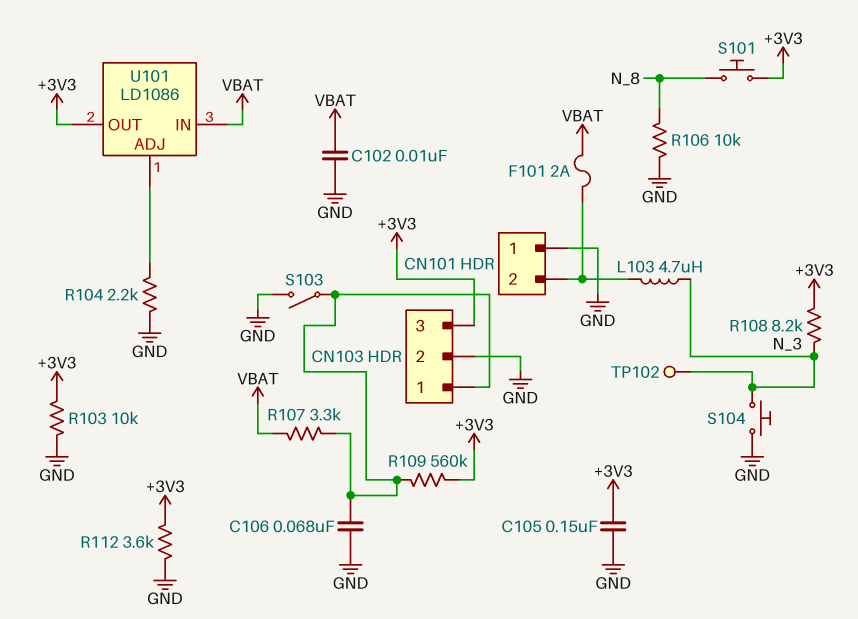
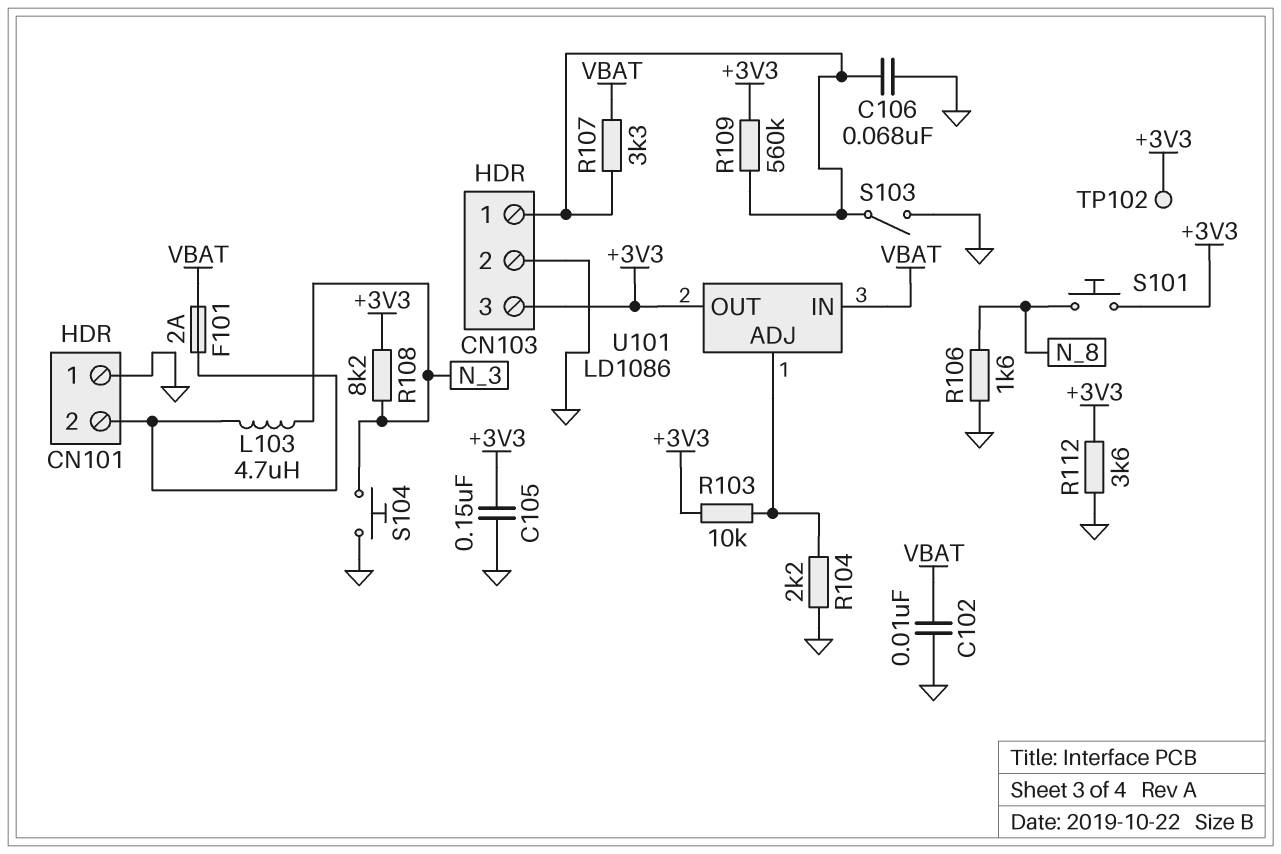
R103: 10k (+3V3, GND) -> 10k (+3V3, U101/ADJ)
R106: 10k (GND, N_8) -> 1.6k (GND, N_8)
TP102: test point (N_3) -> test point (+3V3)

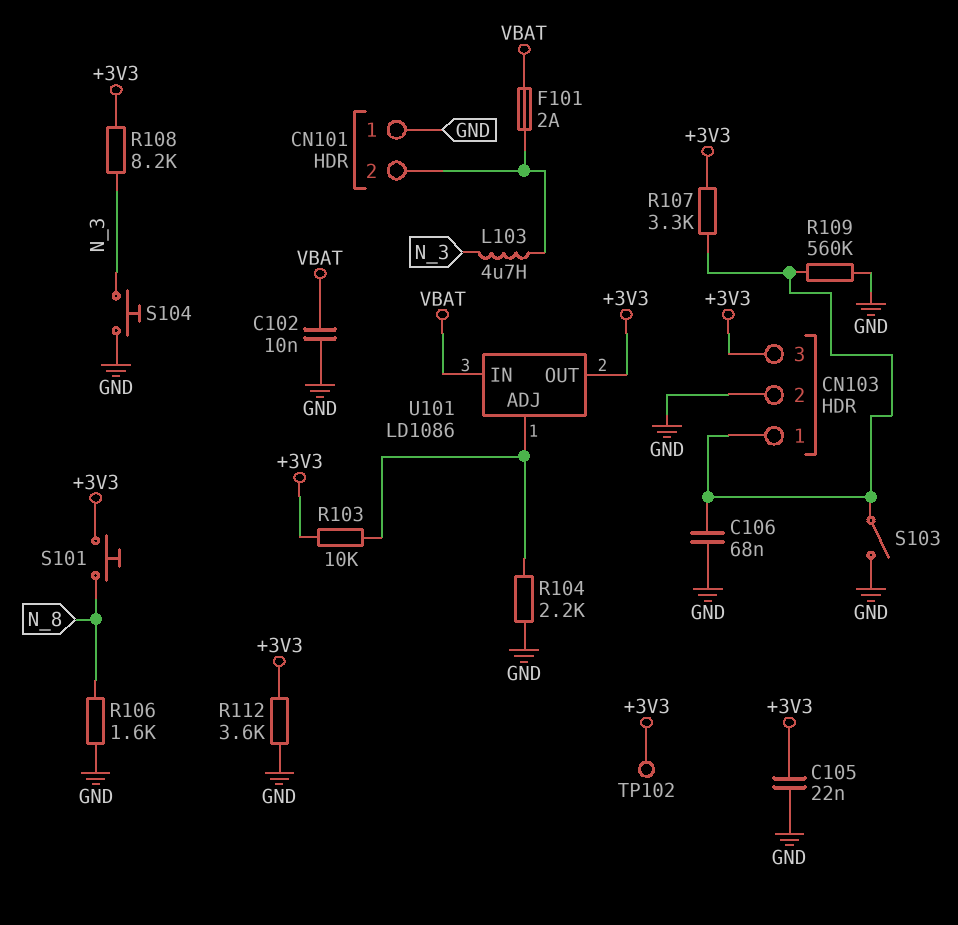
C105: 150nF (+3V3, GND) -> 22nF (+3V3, GND)
R107: 3.3k (CN103/1, VBAT) -> 3.3k (+3V3, CN103/1)
R109: 560k (+3V3, CN103/1) -> 560k (CN103/1, GND)

